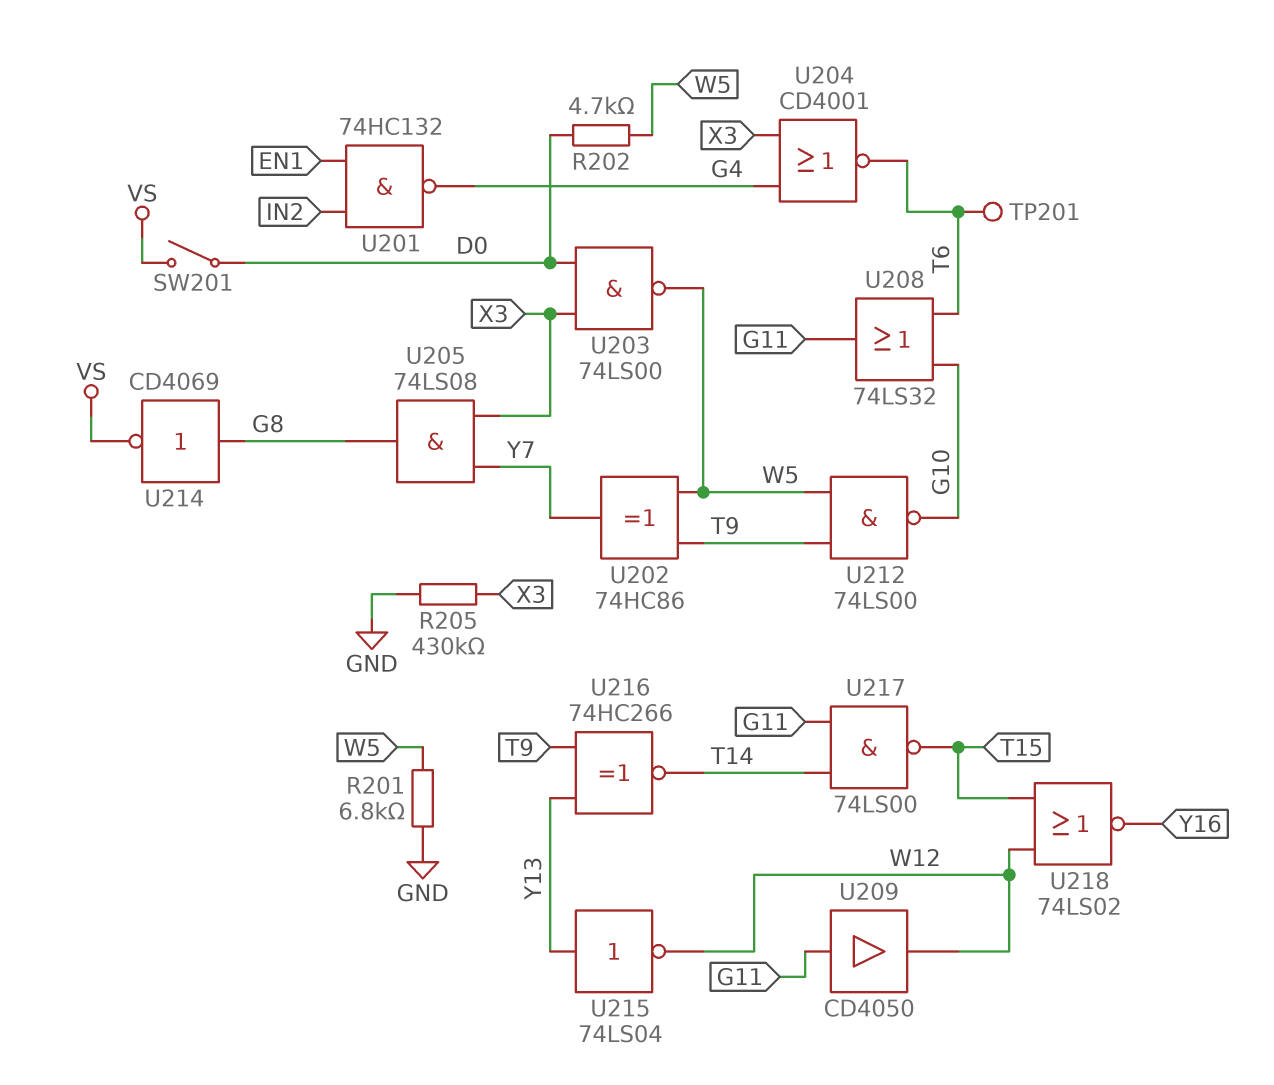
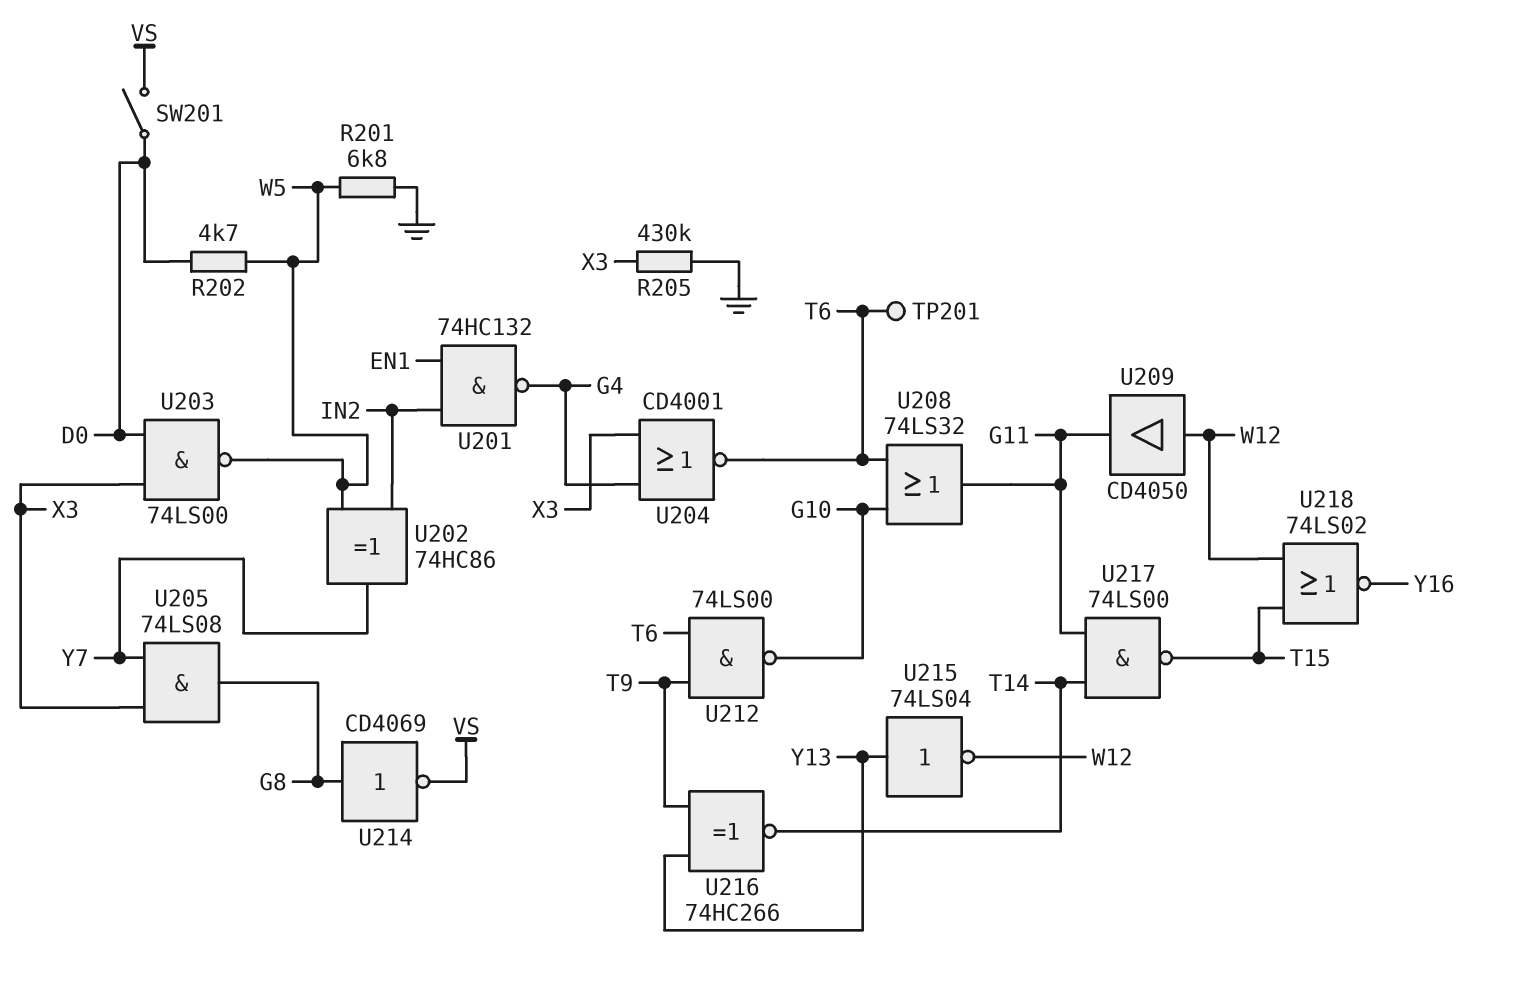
U202: XOR 74HC86 (in T9, in W5, out Y7) -> XOR 74HC86 (in IN2, in W5, out Y7)
U209: buffer CD4050 (in G11, out W12) -> buffer CD4050 (in W12, out G11)
U212: NAND 74LS00 (in T9, in W5, out G10) -> NAND 74LS00 (in T6, in T9, out G10)

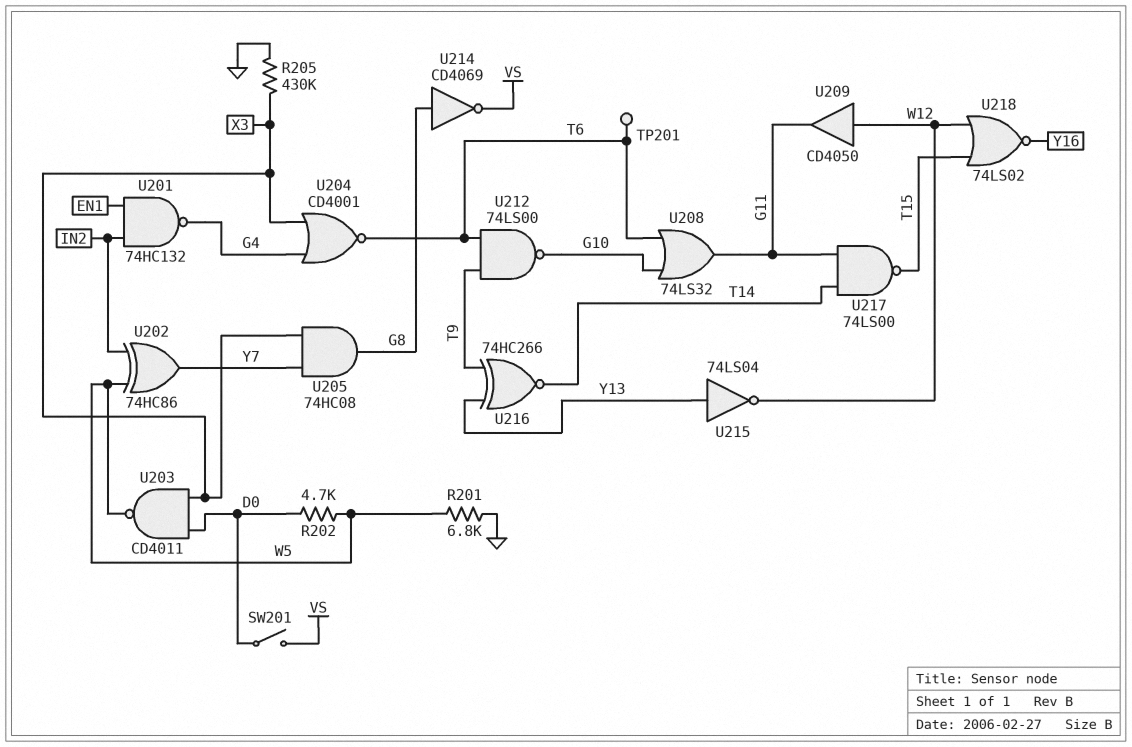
U203: NAND 74LS00 (in D0, in X3, out W5) -> NAND CD4011 (in D0, in X3, out W5)
U205: AND 74LS08 (in X3, in Y7, out G8) -> AND 74HC08 (in X3, in Y7, out G8)

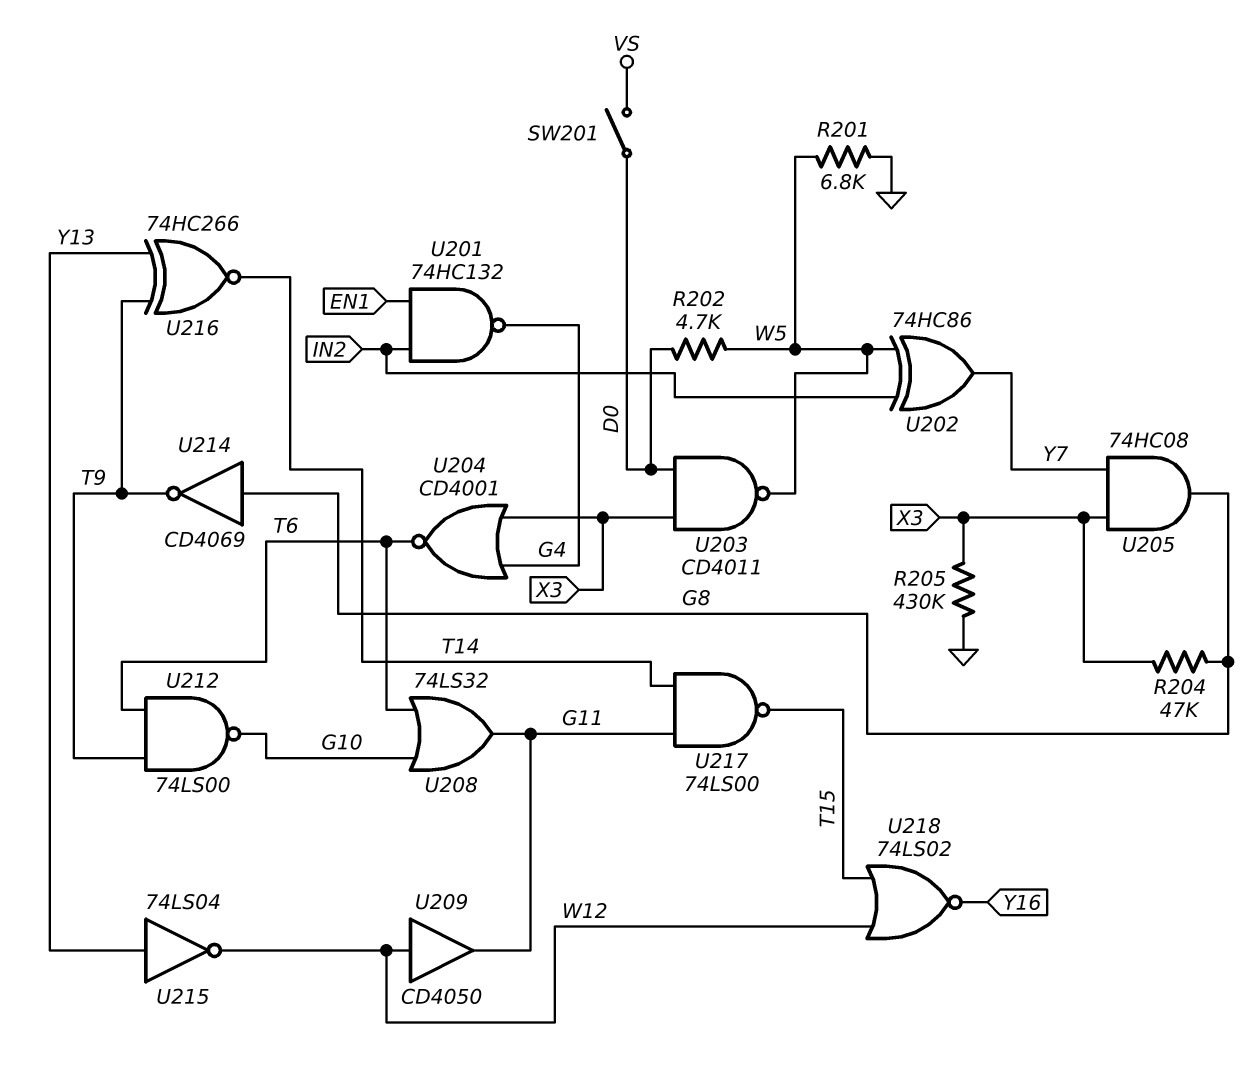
R204: none -> 47k (G8, X3)
TP201: test point (T6) -> none
U214: NOT CD4069 (in G8, out VS) -> NOT CD4069 (in G8, out T9)

